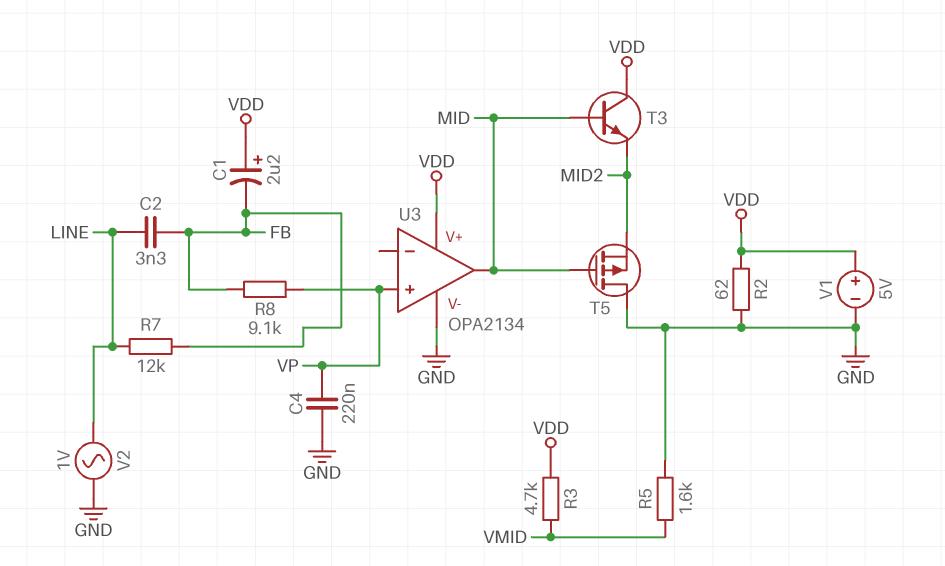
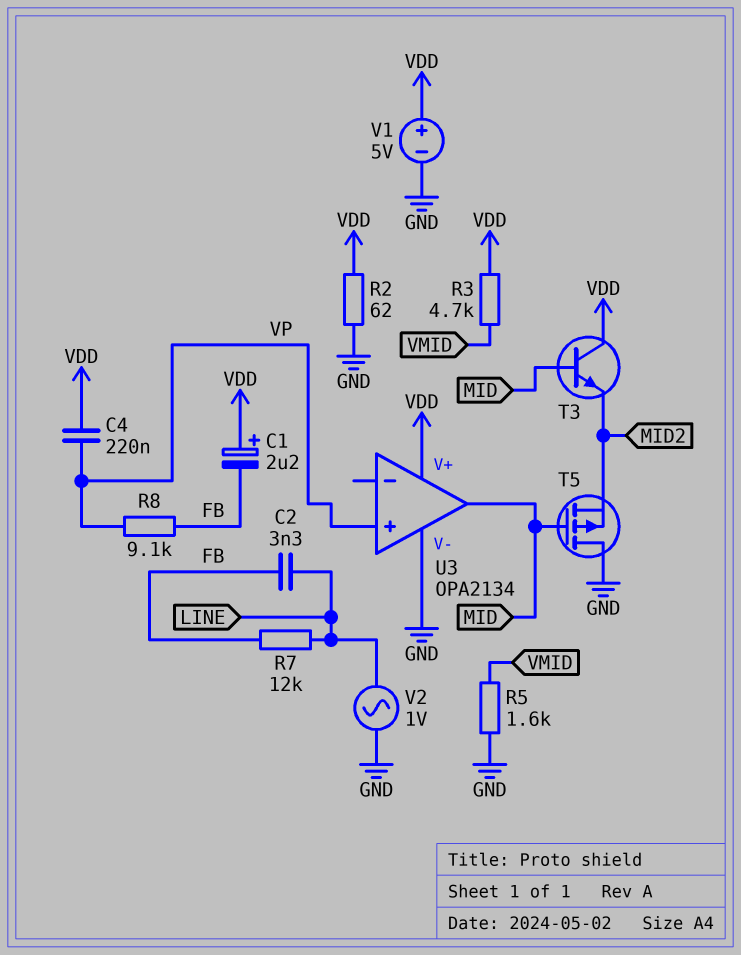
C4: 220nF (GND, VP) -> 220nF (VDD, VP)

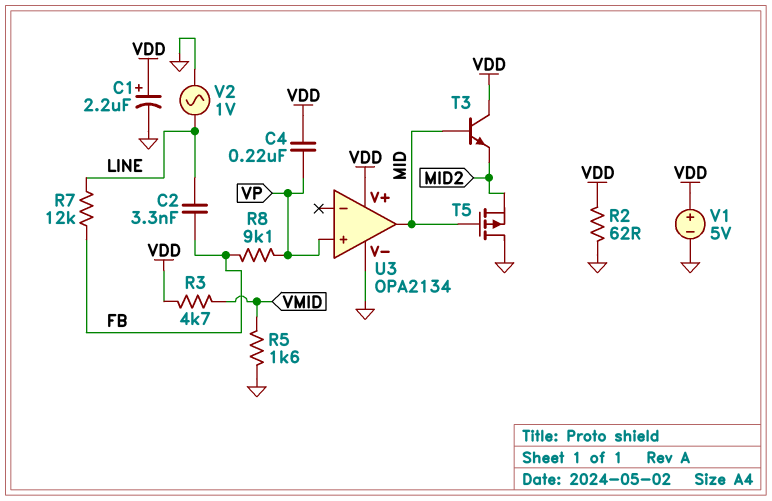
C1: 2.2uF (plus VDD, minus FB) -> 2.2uF (plus VDD, minus GND)

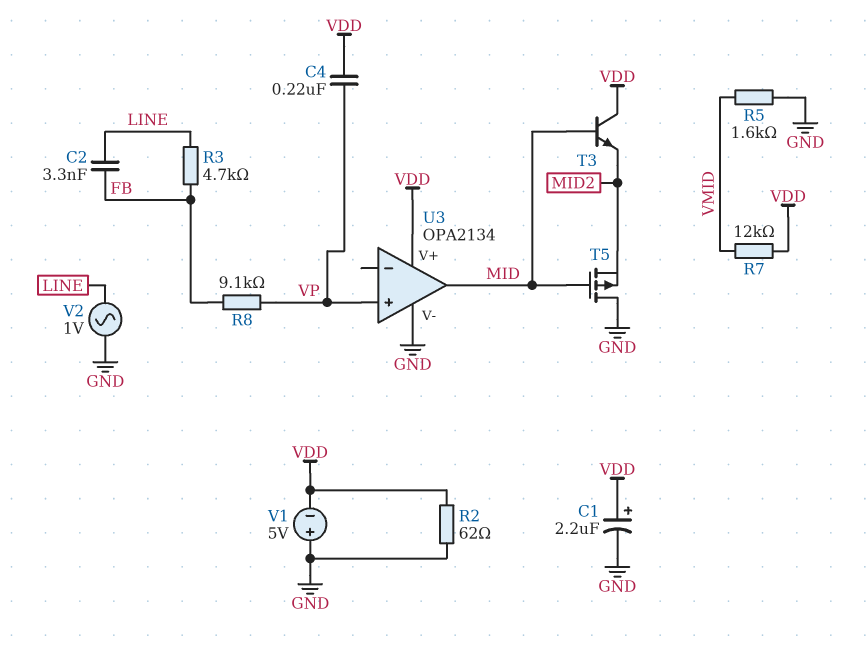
R3: 4.7k (VDD, VMID) -> 4.7k (FB, LINE)
R7: 12k (FB, LINE) -> 12k (VDD, VMID)
V1: 5V (plus VDD, minus GND) -> 5V (plus GND, minus VDD)

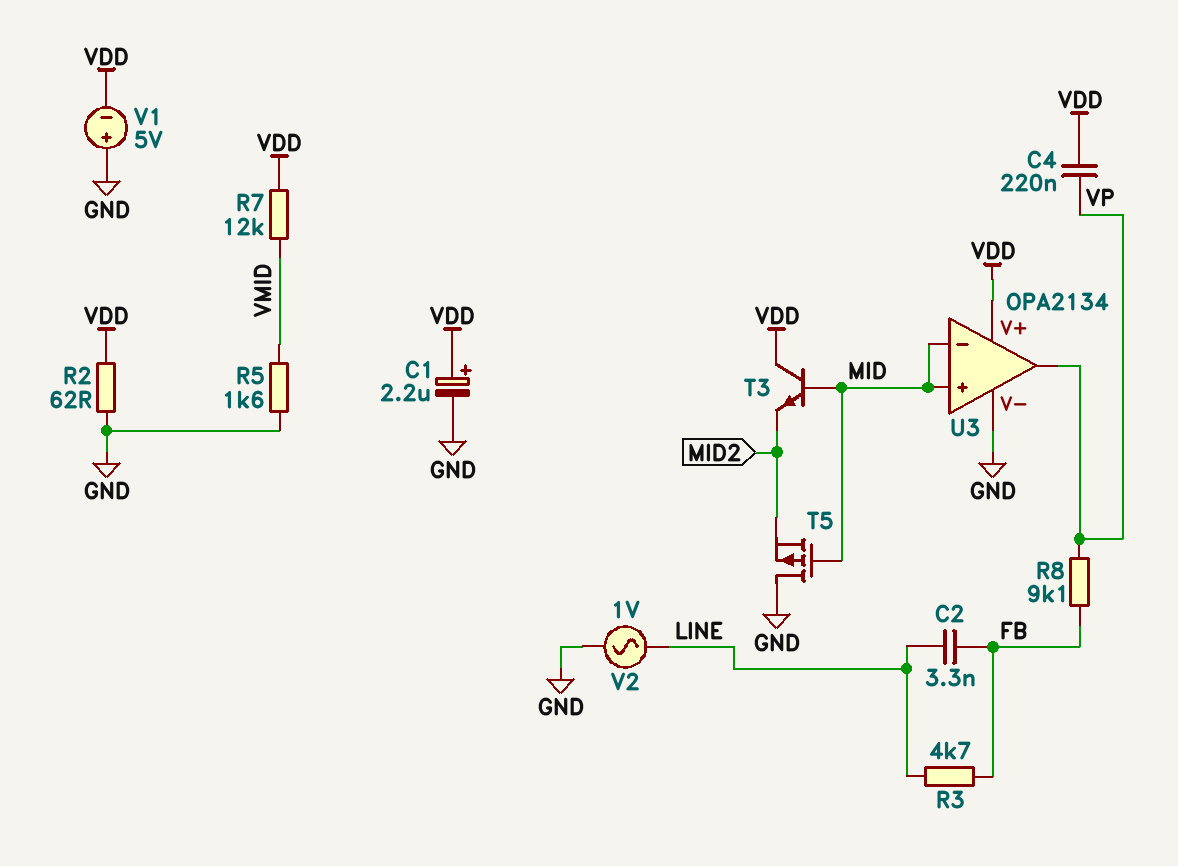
U3 pin in+: VP -> MID
U3 pin in-: none -> MID
U3 pin out: MID -> VP

